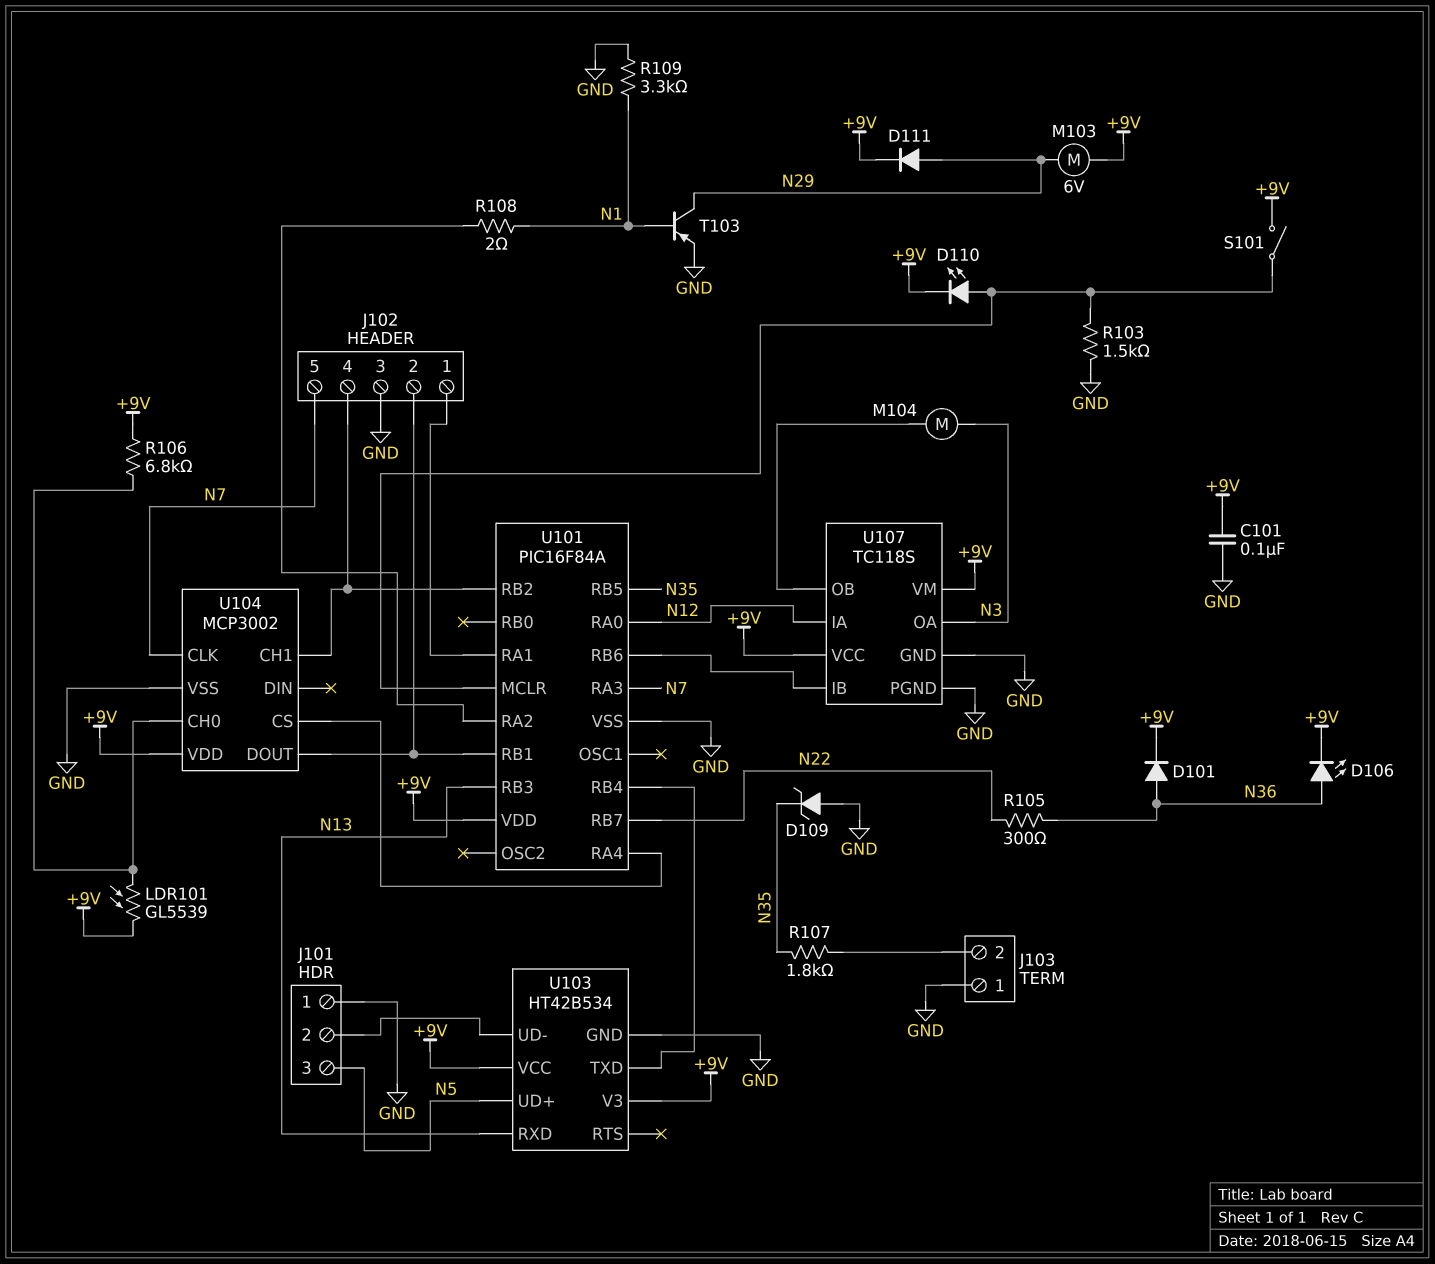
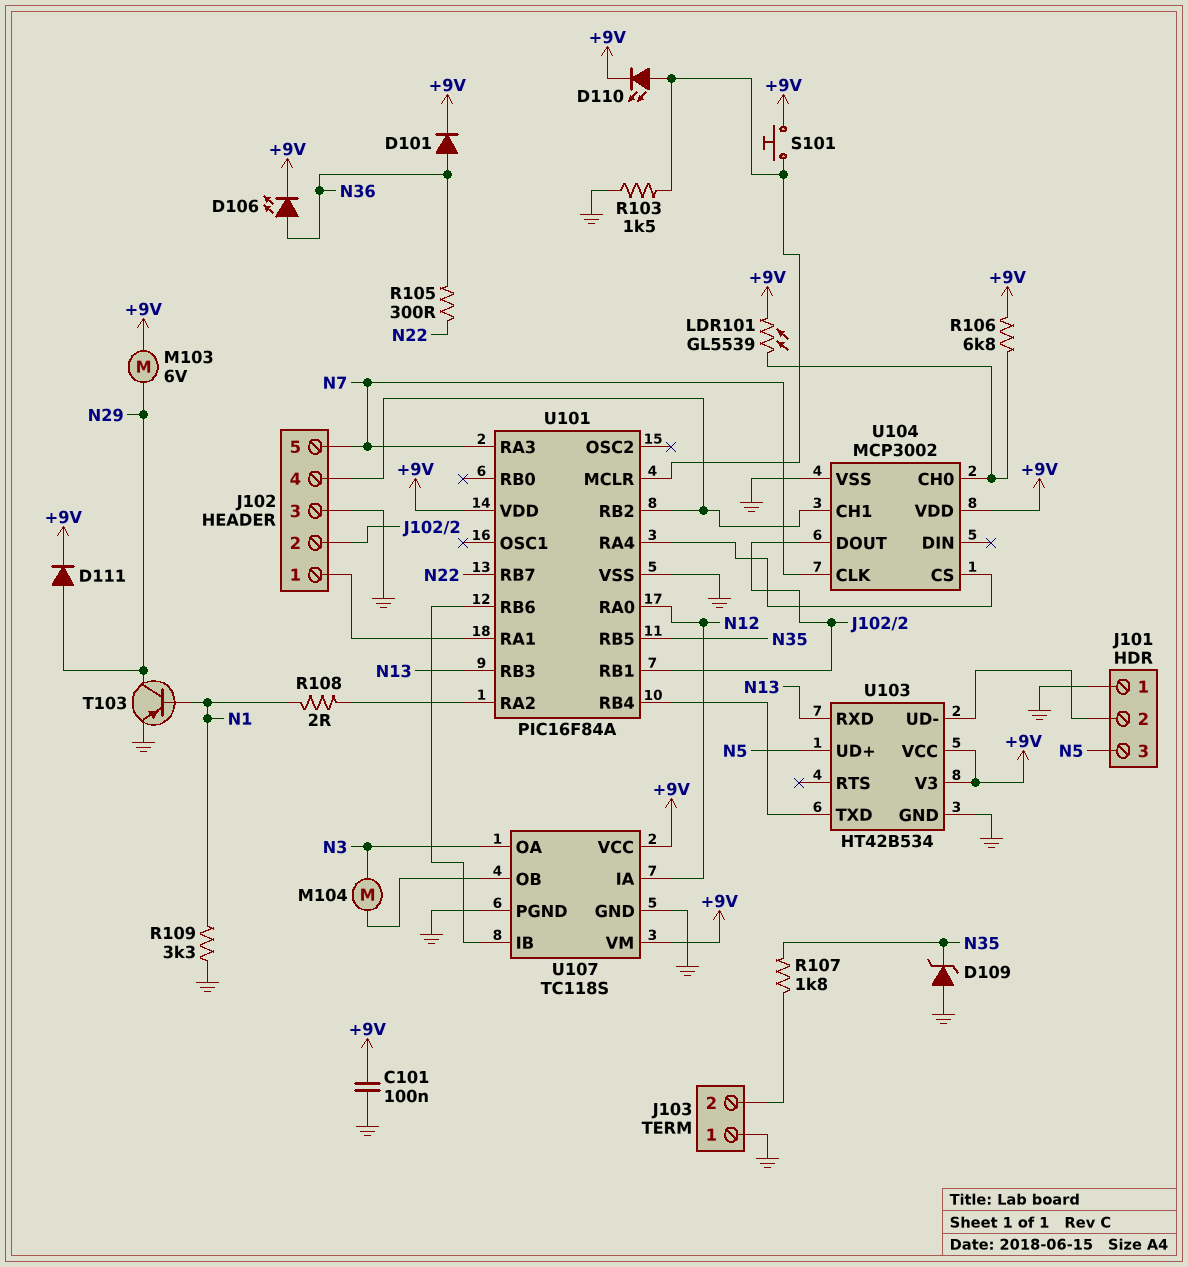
S101: switch (+9V, U101/MCLR) -> button (+9V, U101/MCLR)

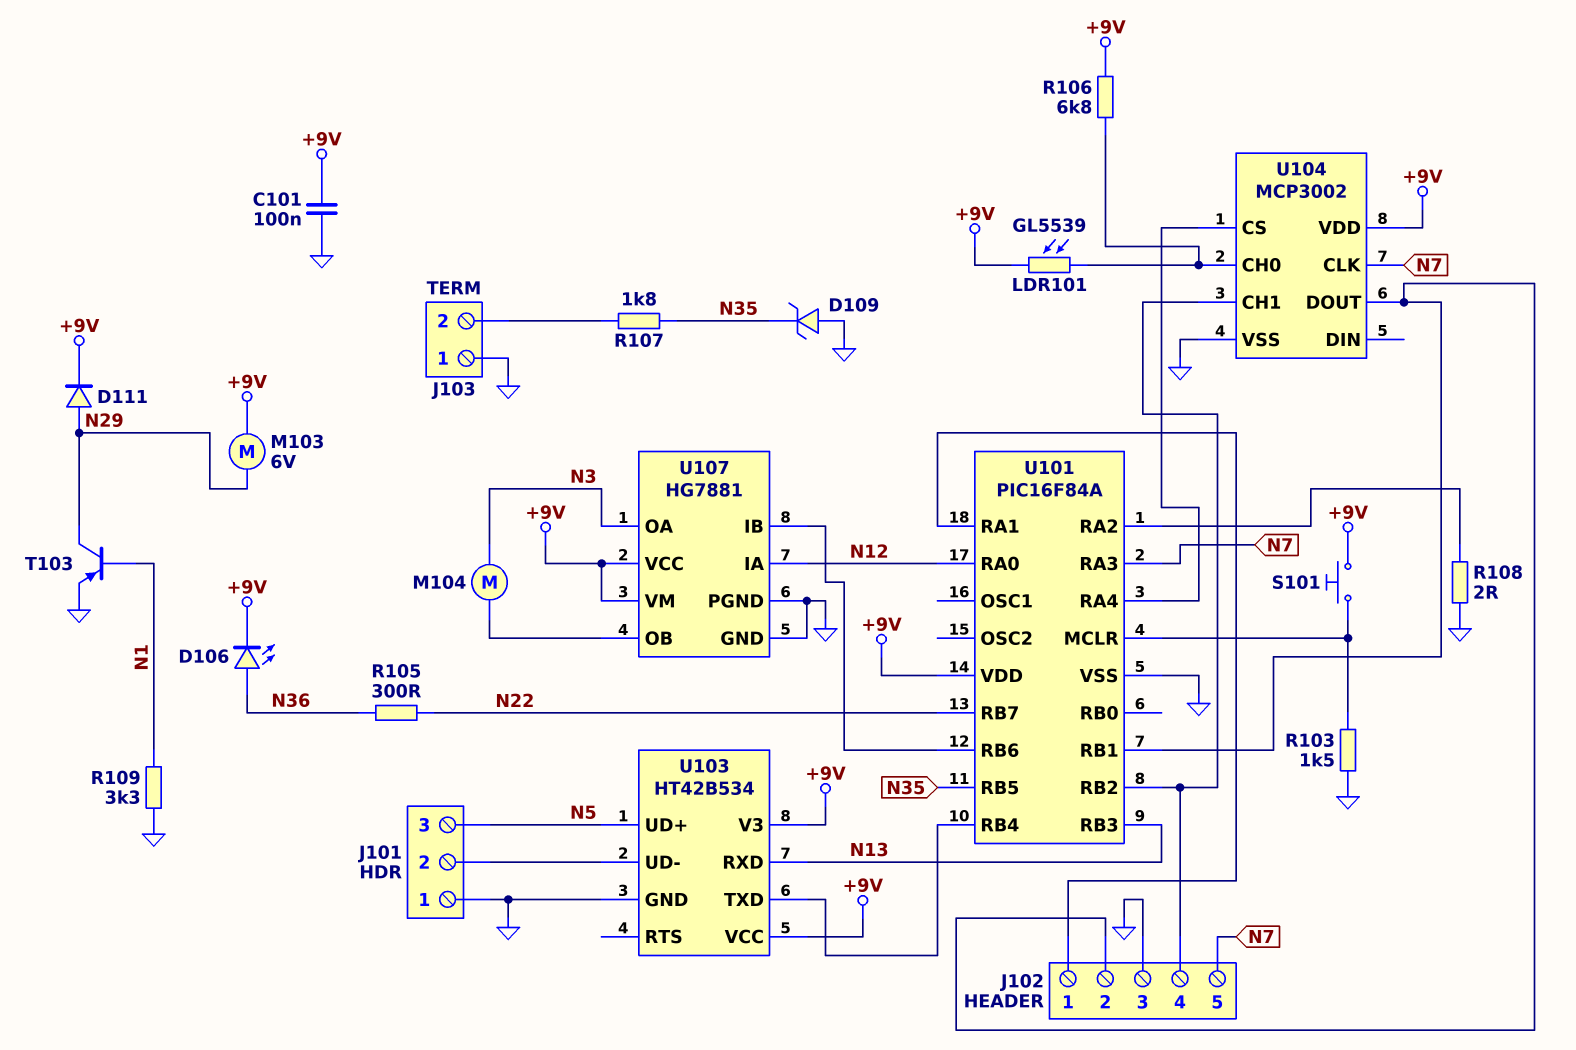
D101: diode (A N36, K +9V) -> none
D110: LED (A U101/MCLR, K +9V) -> none
R108: 2 (N1, U101/RA2) -> 2 (GND, U101/RA2)
U107: TC118S -> HG7881

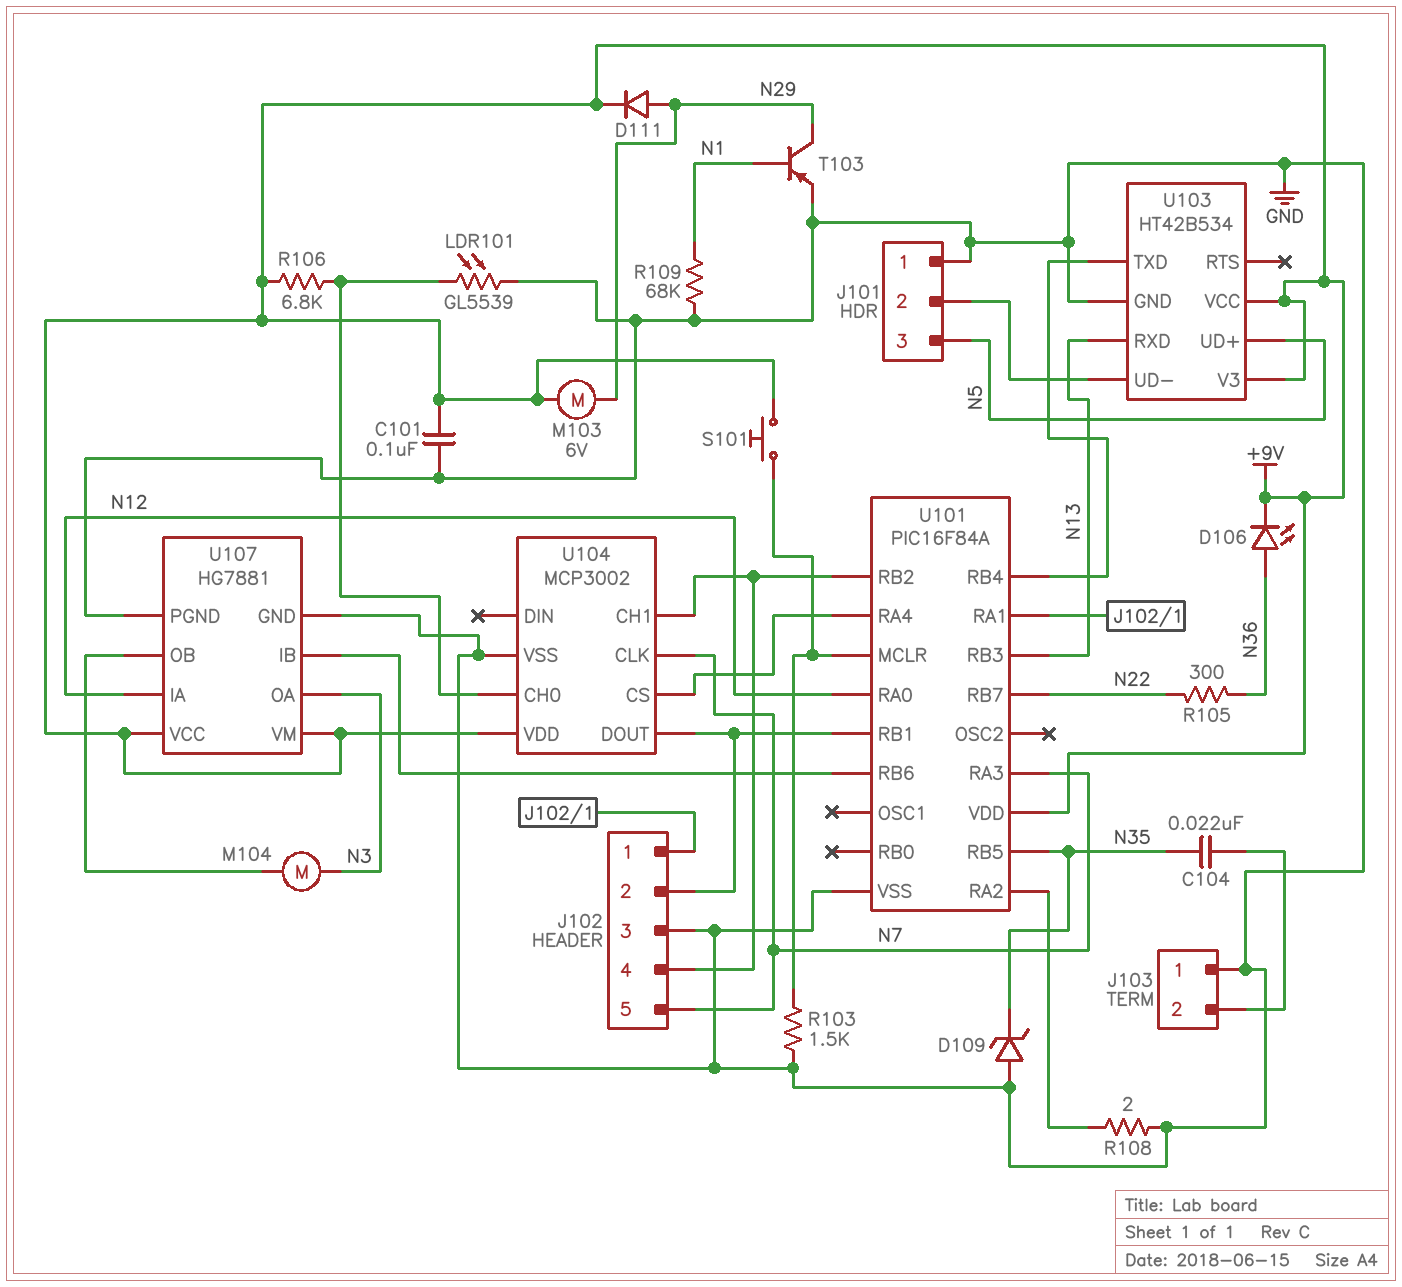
C104: none -> 22nF (J103/2, N35)
LDR101: GL5539 (+9V, U104/CH0) -> GL5539 (GND, U104/CH0)
R107: 1.8k (J103/2, N35) -> none
R109: 3.3k (GND, N1) -> 68k (GND, N1)

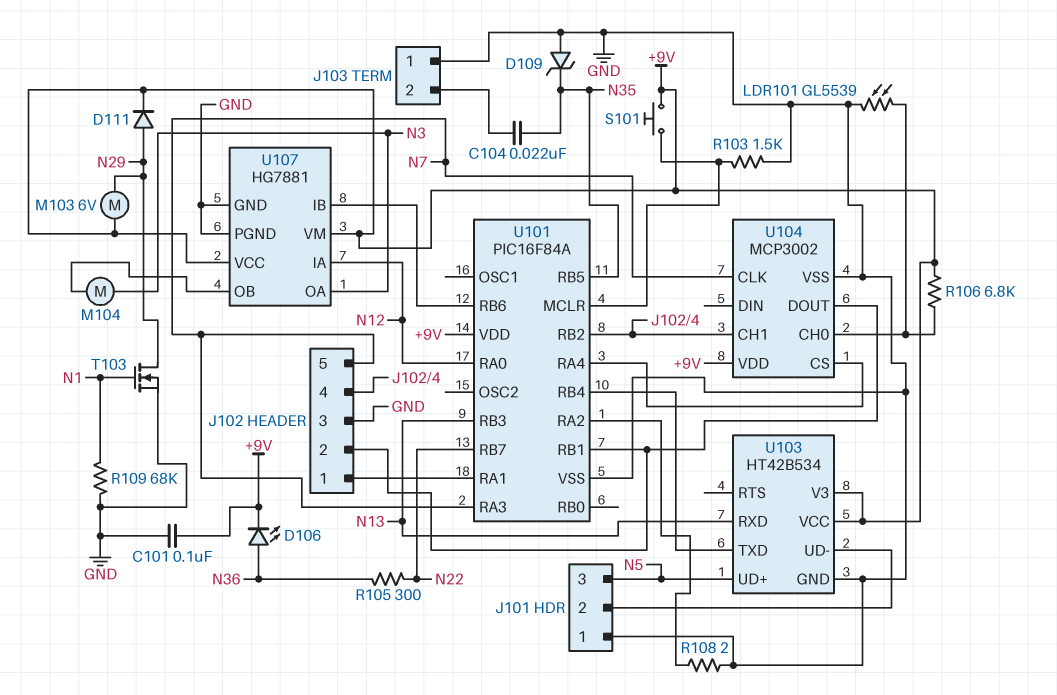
T103: PNP (B N1, C N29, E GND) -> NMOS (G N1, D N29, S GND)

